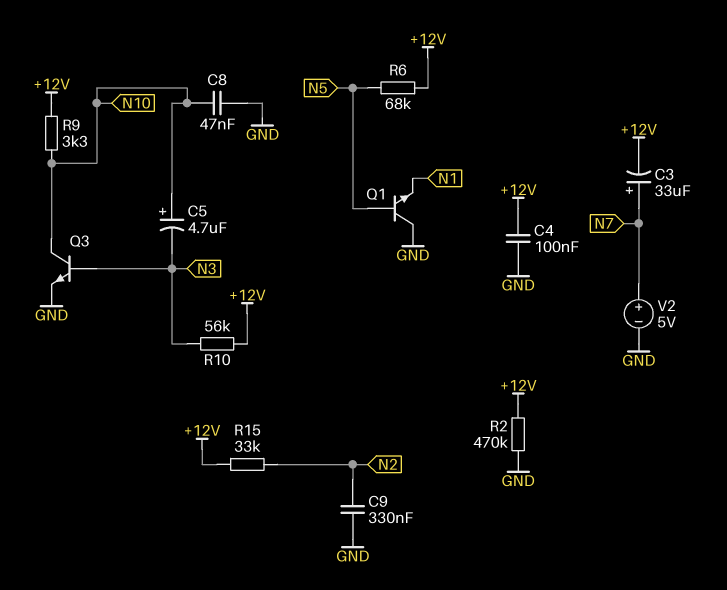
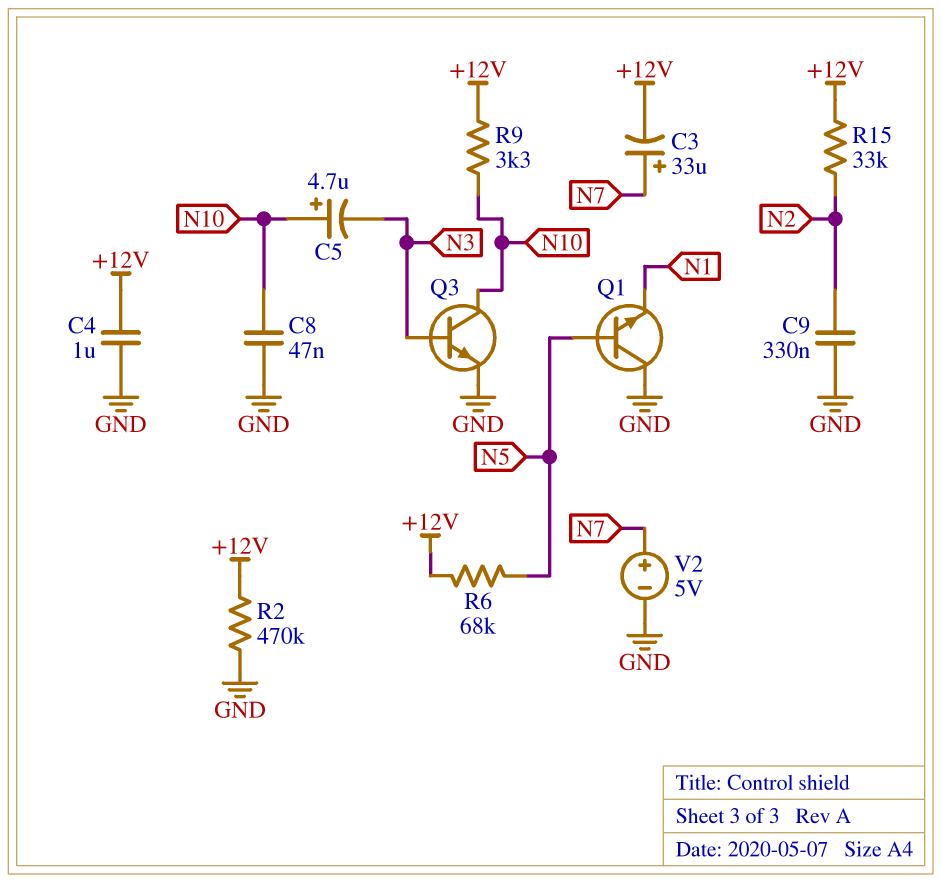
C4: 100nF (+12V, GND) -> 1uF (+12V, GND)
R10: 56k (+12V, N3) -> none

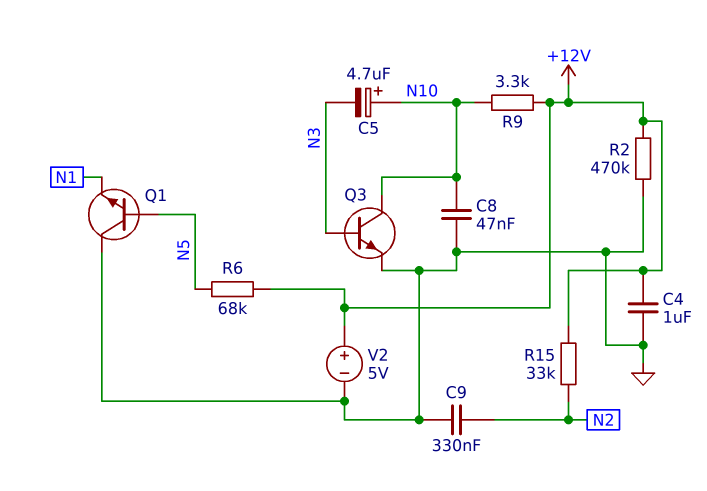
C3: 33uF (plus N7, minus +12V) -> none
V2: 5V (plus N7, minus GND) -> 5V (plus +12V, minus GND)

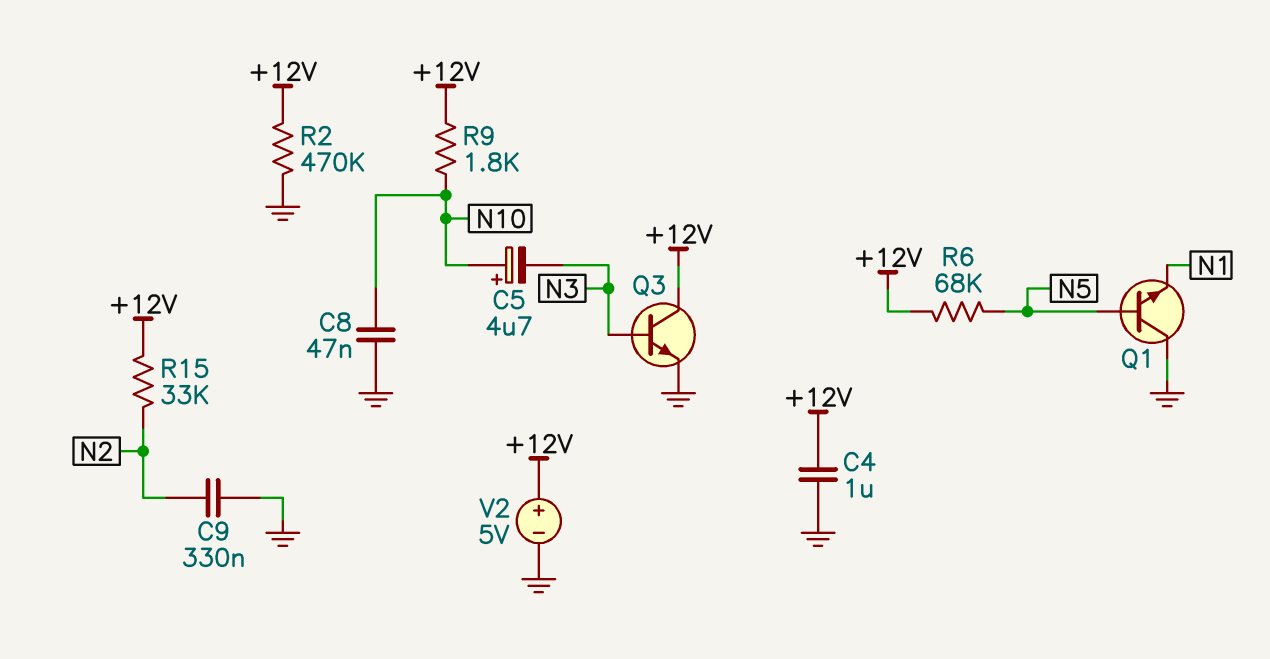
Q3: NPN (B N3, C N10, E GND) -> NPN (B N3, C +12V, E GND)
R9: 3.3k (+12V, N10) -> 1.8k (+12V, N10)

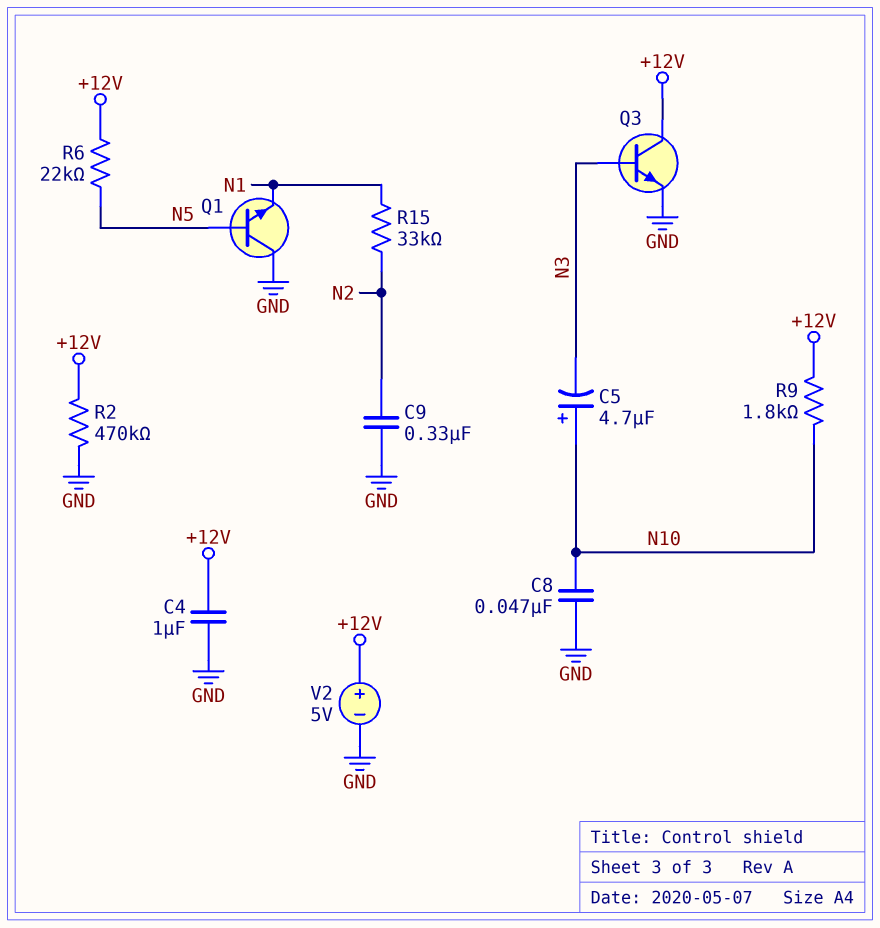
R6: 68k (+12V, N5) -> 22k (+12V, N5)
R15: 33k (+12V, N2) -> 33k (N1, N2)

